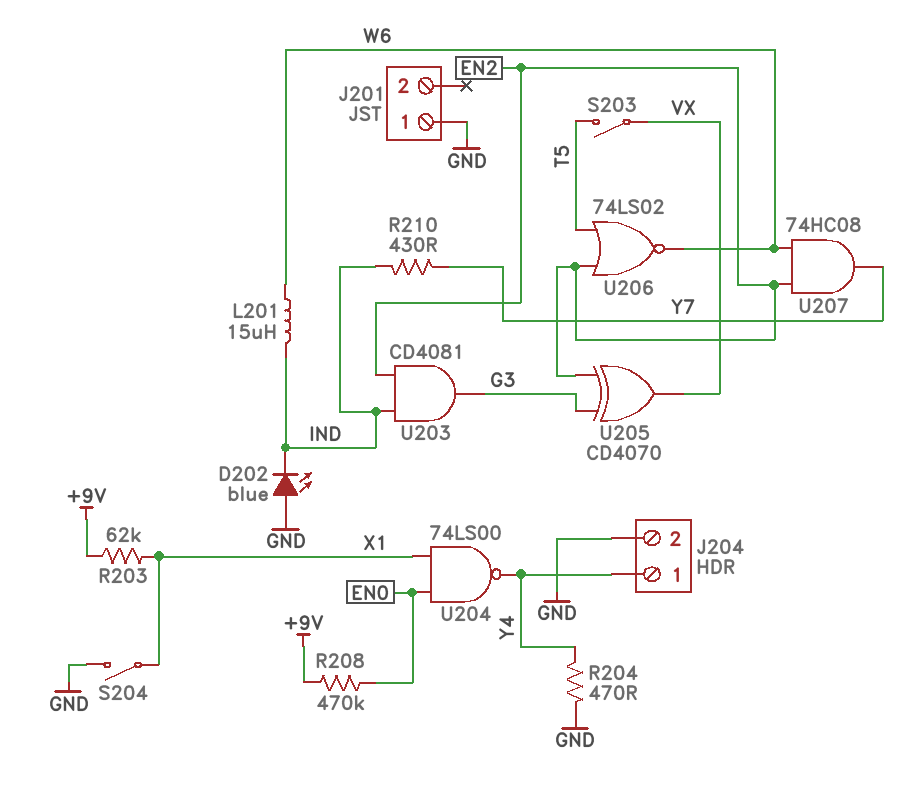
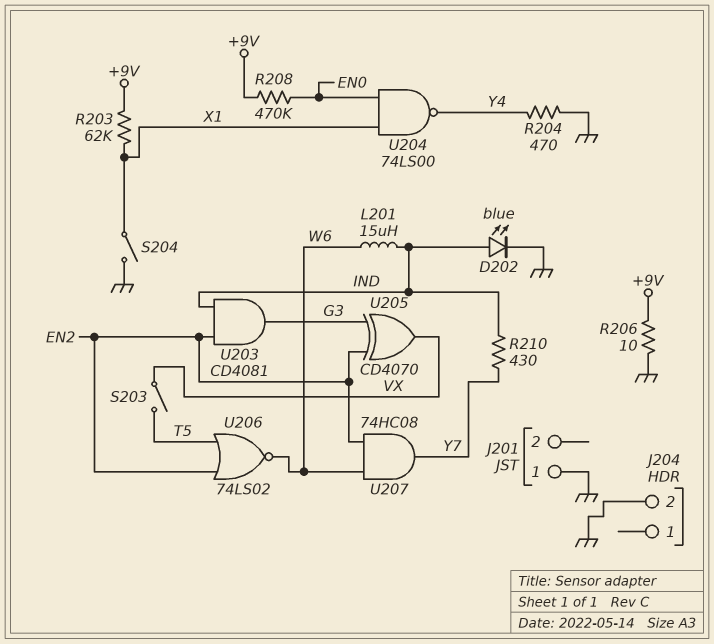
D202: LED blue (A GND, K IND) -> LED blue (A IND, K GND)
J204 pin 1: Y4 -> none
R206: none -> 10 (+9V, GND)

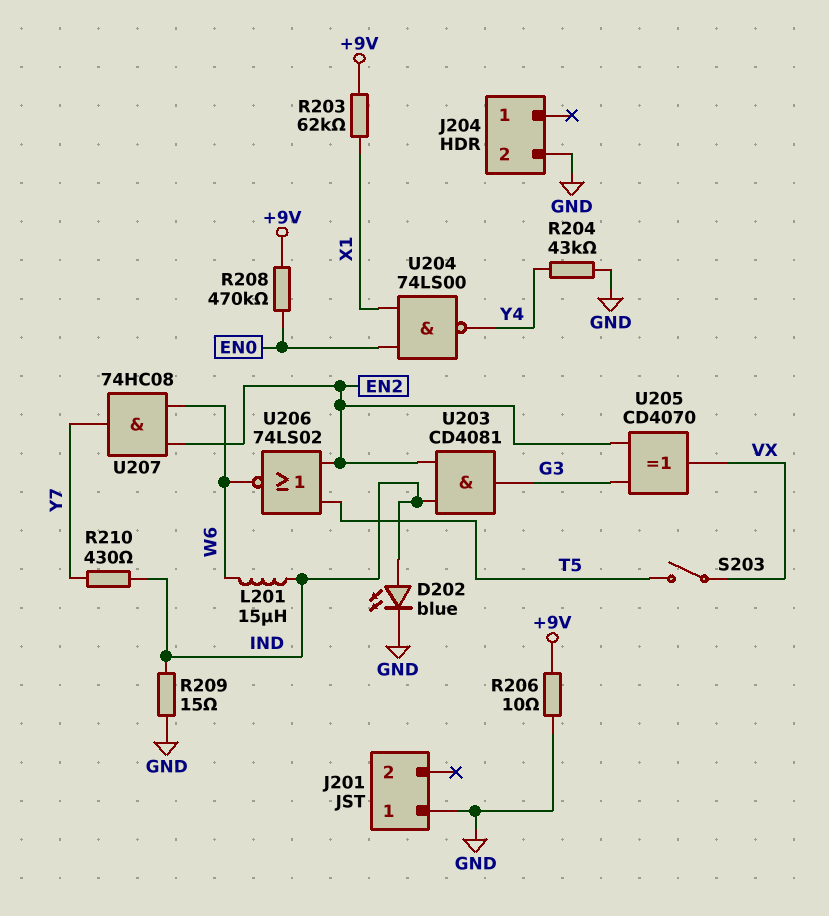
R204: 470 (GND, Y4) -> 43k (GND, Y4)
R209: none -> 15 (GND, IND)
S204: switch (GND, X1) -> none

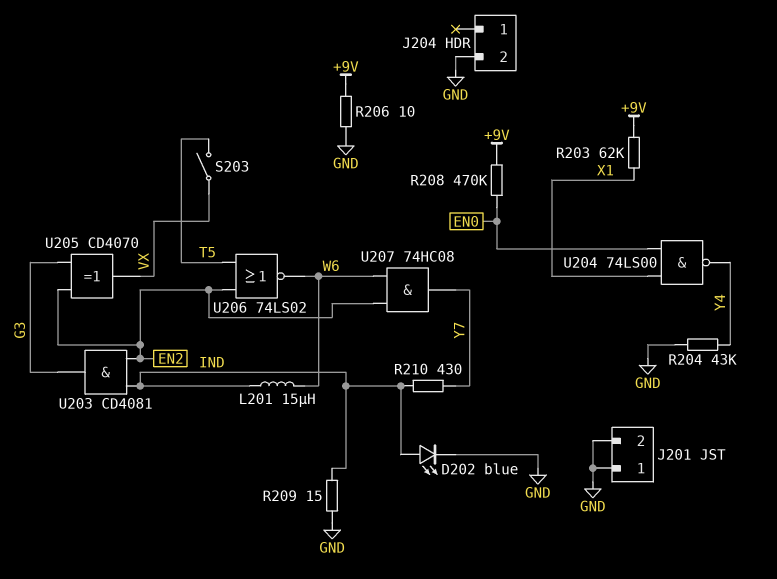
J201 pin 2: none -> GND

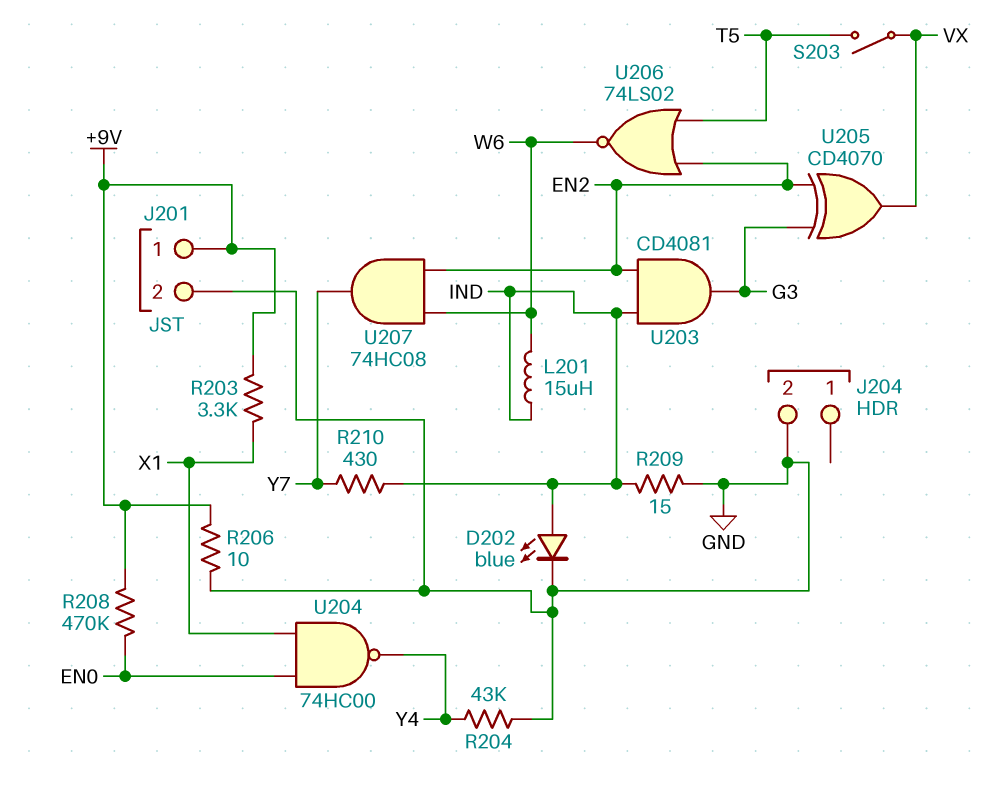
J201 pin 1: GND -> +9V
R203: 62k (+9V, X1) -> 3.3k (+9V, X1)
U204: NAND 74LS00 (in EN0, in X1, out Y4) -> NAND 74HC00 (in EN0, in X1, out Y4)

